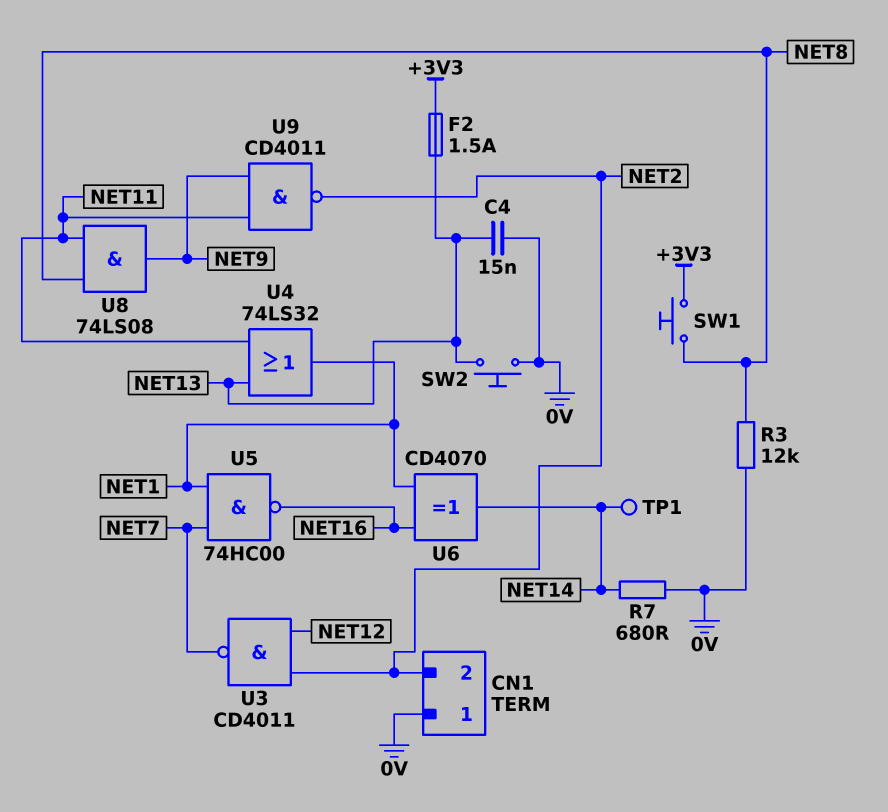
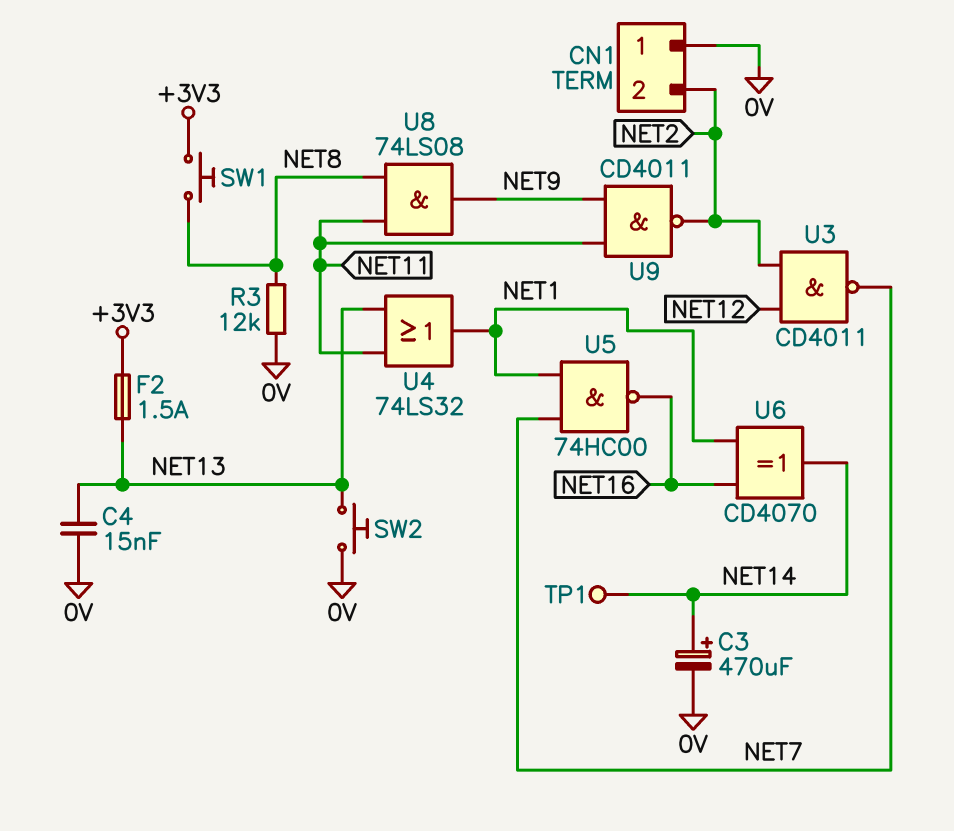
C3: none -> 470uF (plus NET14, minus 0V)
R7: 680 (0V, NET14) -> none

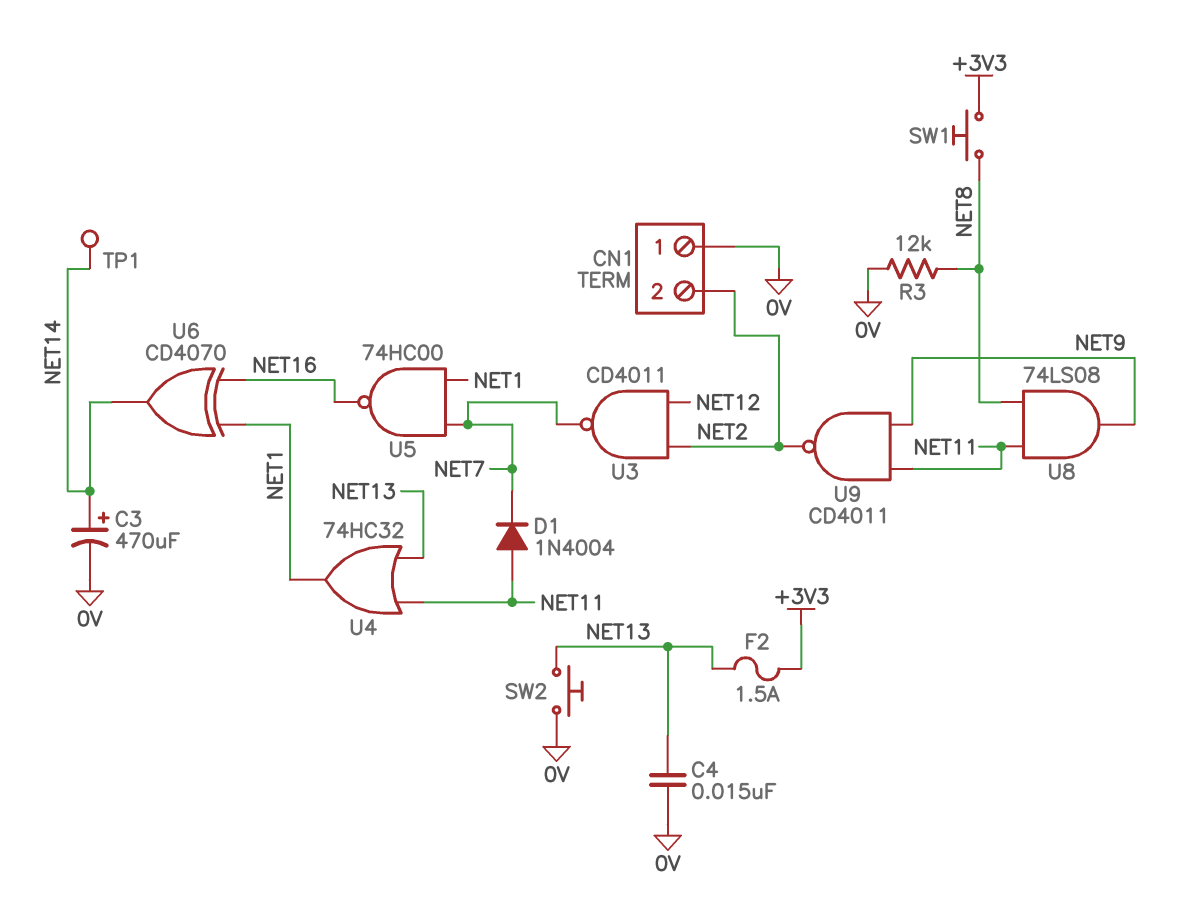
D1: none -> diode 1N4004 (A NET11, K NET7)
U4: OR 74LS32 (in NET11, in NET13, out NET1) -> OR 74HC32 (in NET11, in NET13, out NET1)

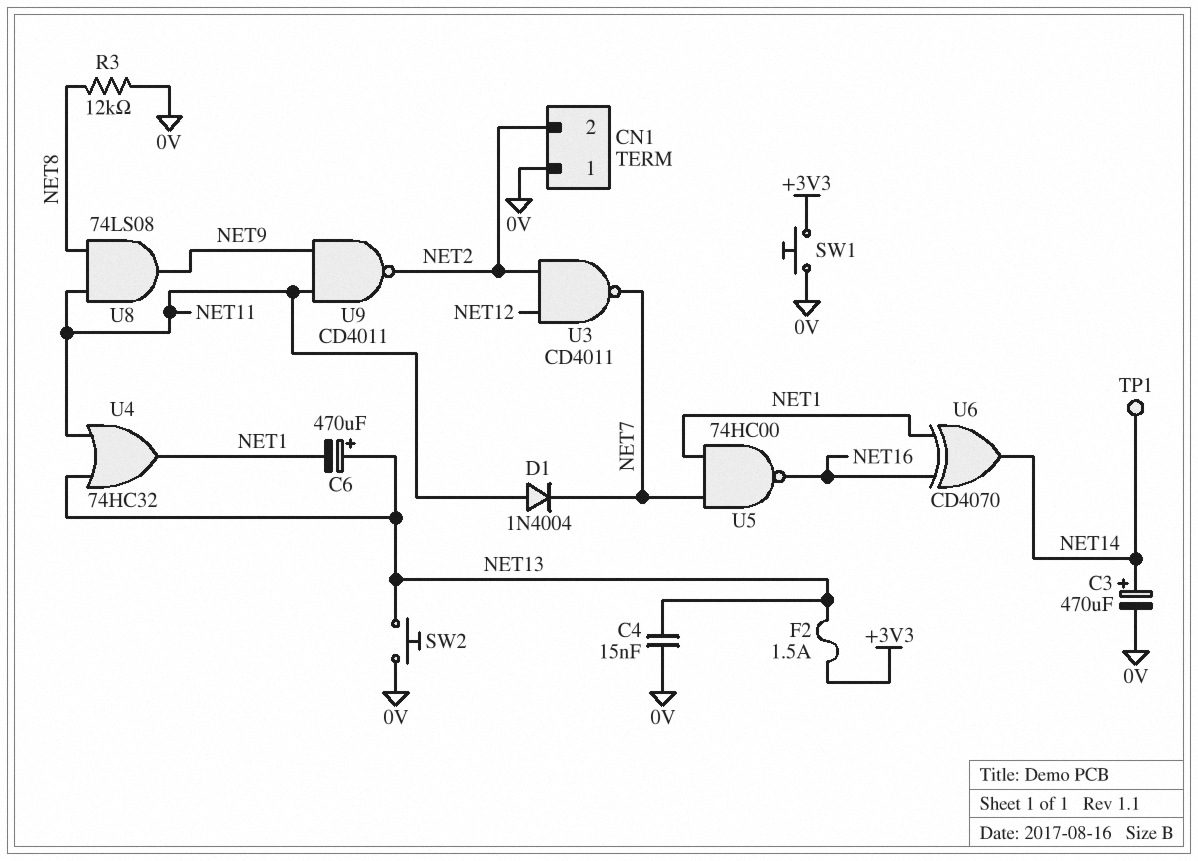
C6: none -> 470uF (plus NET13, minus NET1)
SW1: button (+3V3, NET8) -> button (+3V3, 0V)

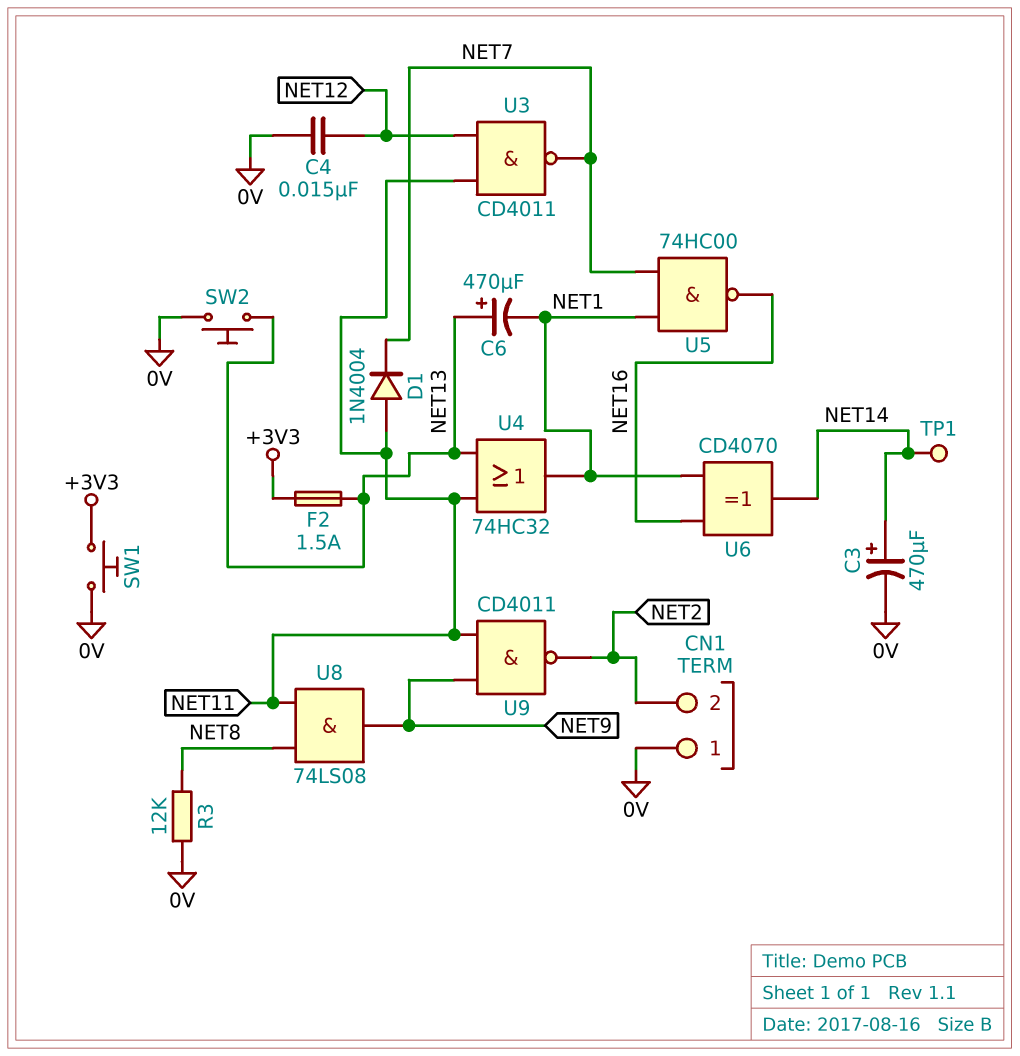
C4: 15nF (0V, NET13) -> 15nF (0V, NET12)
U3: NAND CD4011 (in NET2, in NET12, out NET7) -> NAND CD4011 (in NET11, in NET12, out NET7)

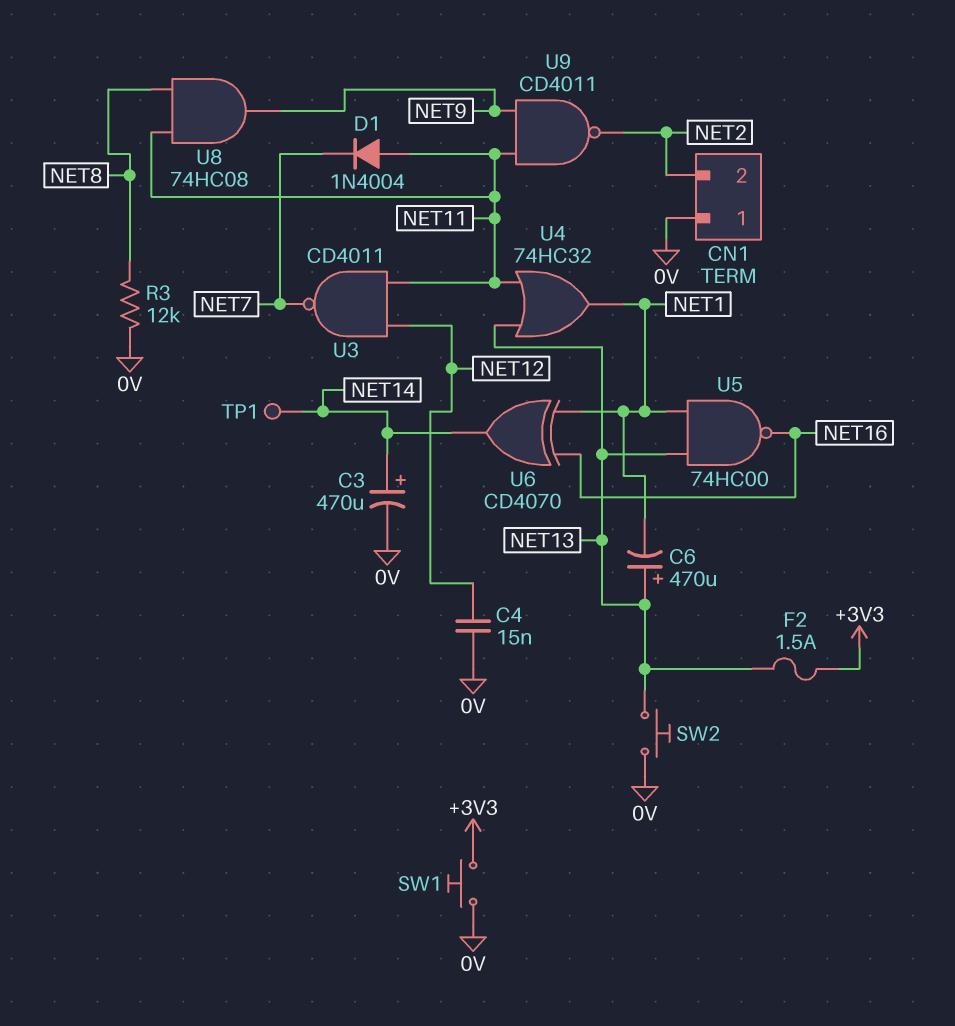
U5: NAND 74HC00 (in NET1, in NET7, out NET16) -> NAND 74HC00 (in NET1, in NET13, out NET16)
U8: AND 74LS08 (in NET8, in NET11, out NET9) -> AND 74HC08 (in NET8, in NET11, out NET9)

